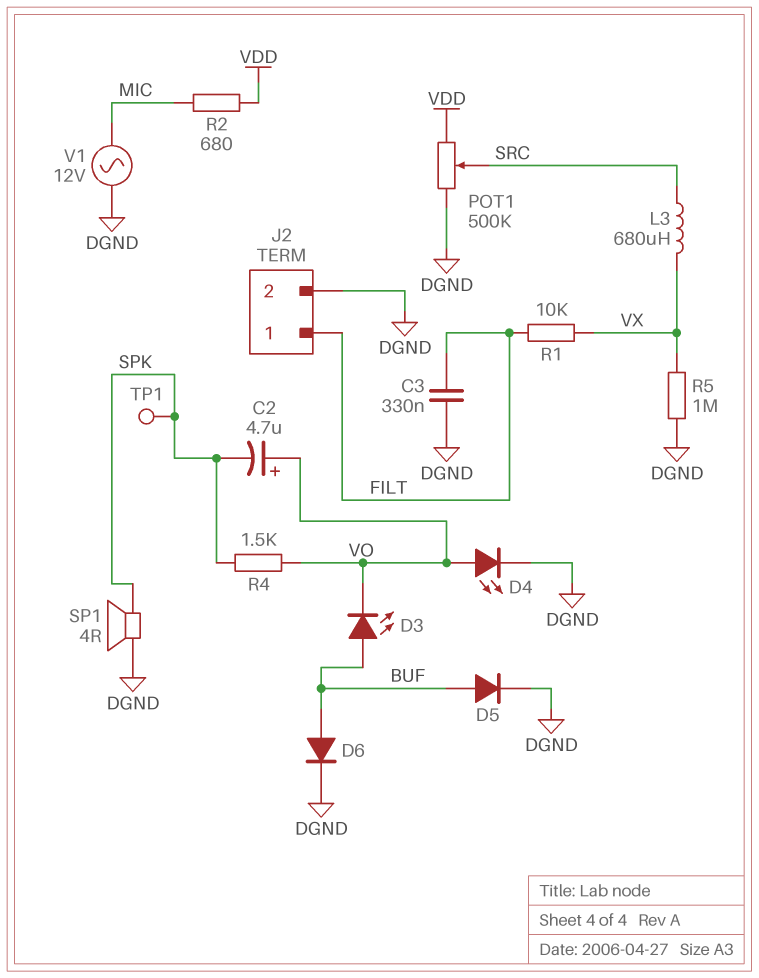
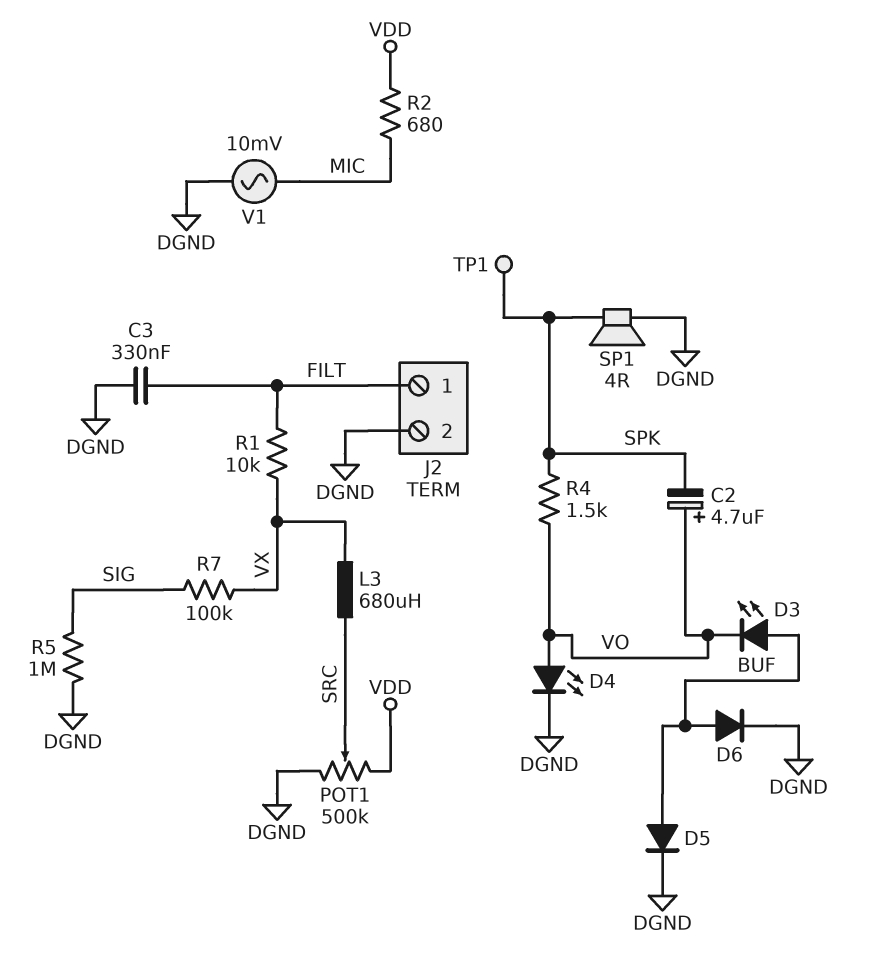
R5: 1M (DGND, VX) -> 1M (DGND, SIG)
R7: none -> 100k (SIG, VX)
V1: AC 12V (DGND, MIC) -> AC 10mV (DGND, MIC)

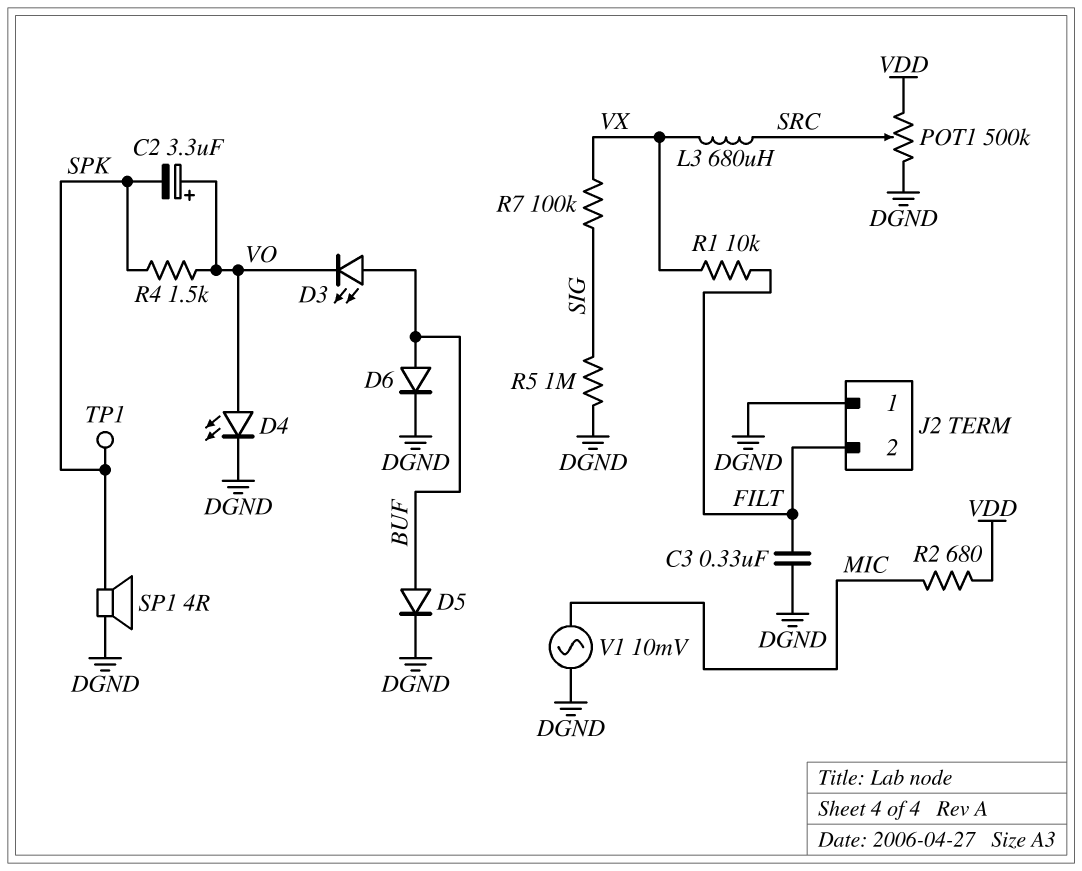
C2: 4.7uF (plus VO, minus SPK) -> 3.3uF (plus VO, minus SPK)
J2 pin 1: FILT -> DGND
J2 pin 2: DGND -> FILT

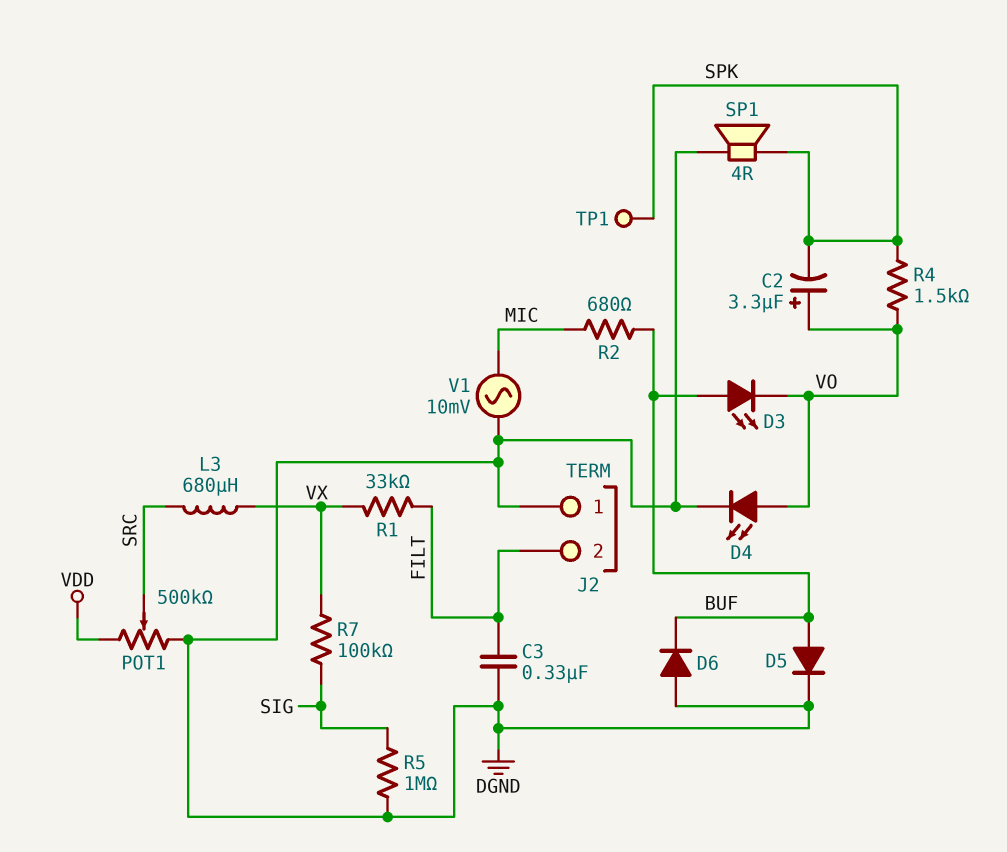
D6: diode (A BUF, K DGND) -> diode (A DGND, K BUF)
R1: 10k (FILT, VX) -> 33k (FILT, VX)
R2: 680 (MIC, VDD) -> 680 (BUF, MIC)

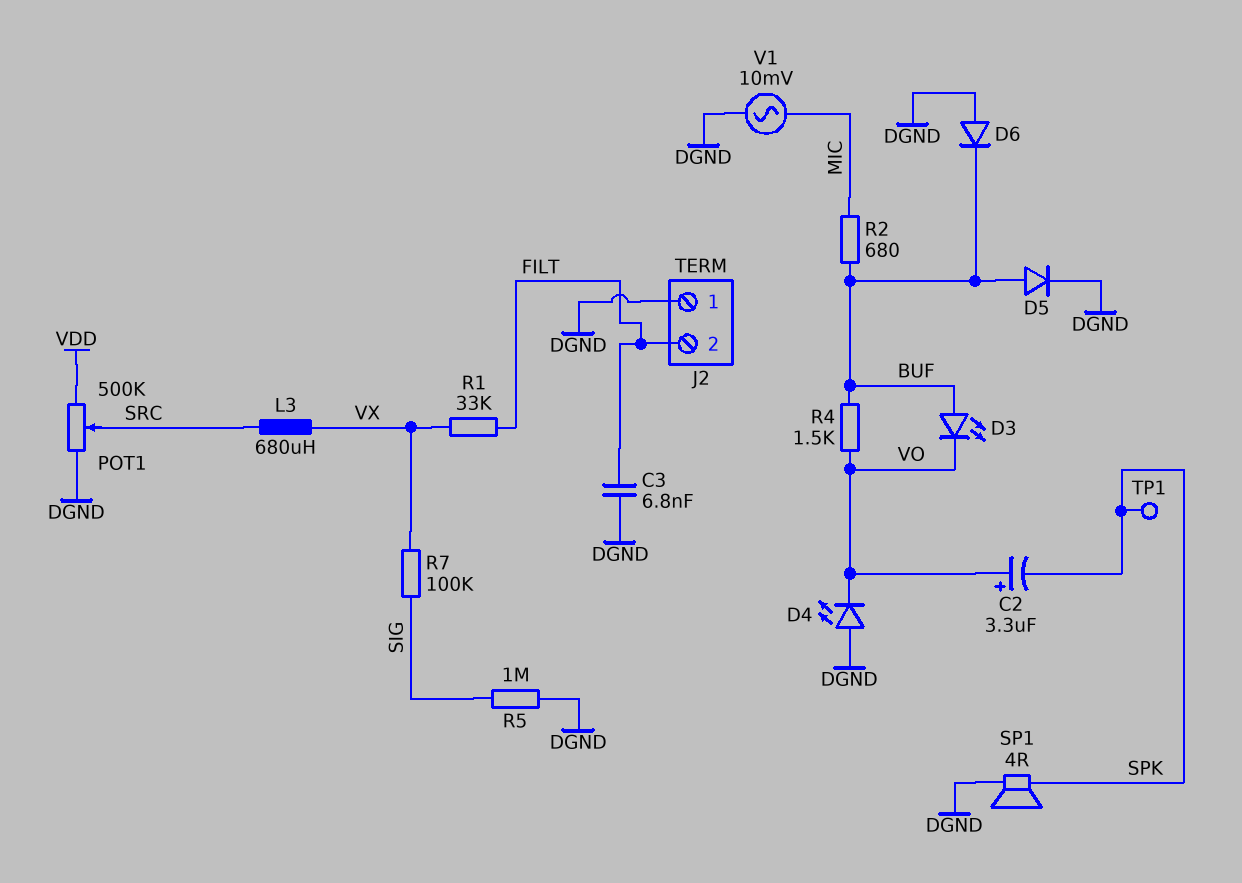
C3: 330nF (DGND, FILT) -> 6.8nF (DGND, FILT)
D4: LED (A VO, K DGND) -> LED (A DGND, K VO)
R4: 1.5k (SPK, VO) -> 1.5k (BUF, VO)

